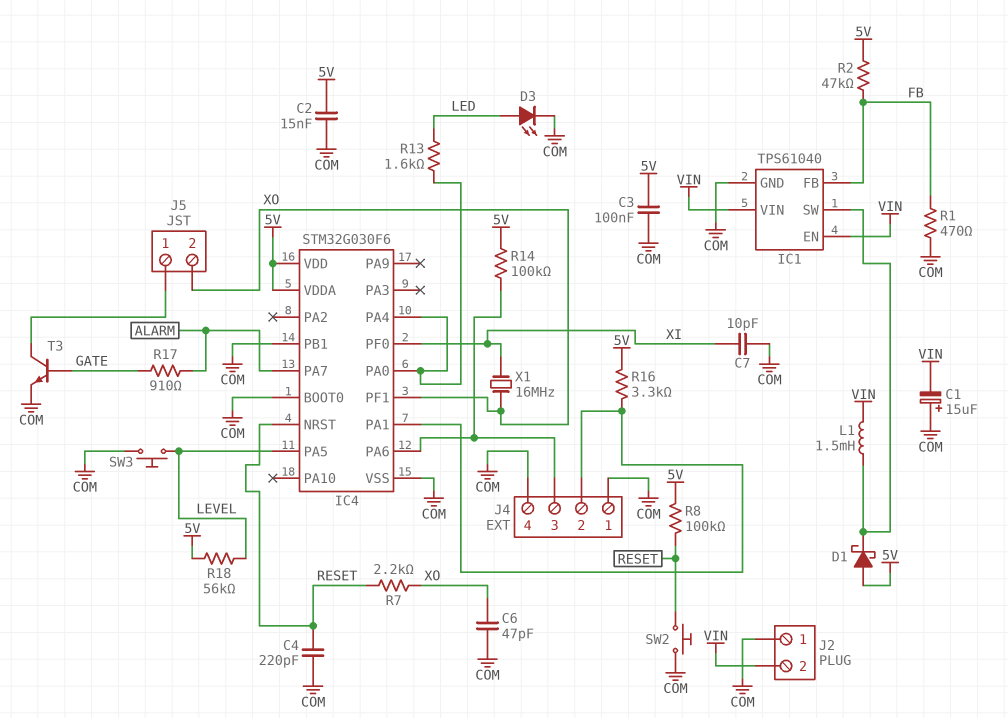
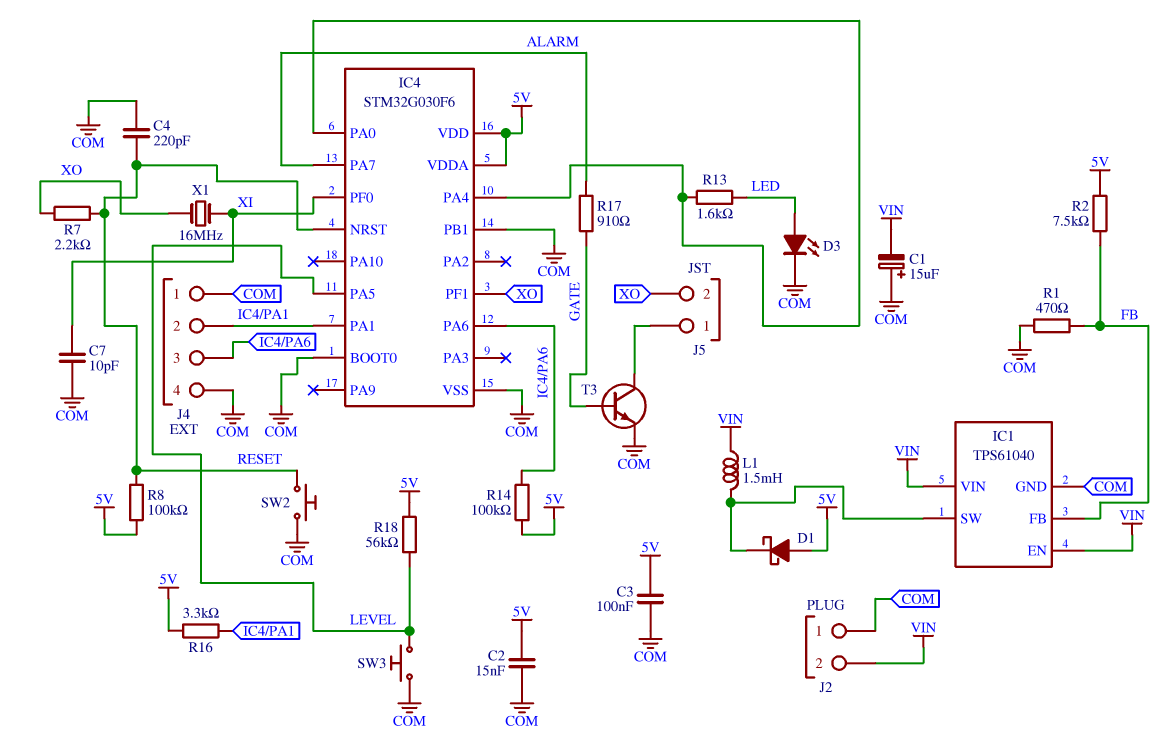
C6: 47pF (COM, XO) -> none
R2: 47k (5V, FB) -> 7.5k (5V, FB)

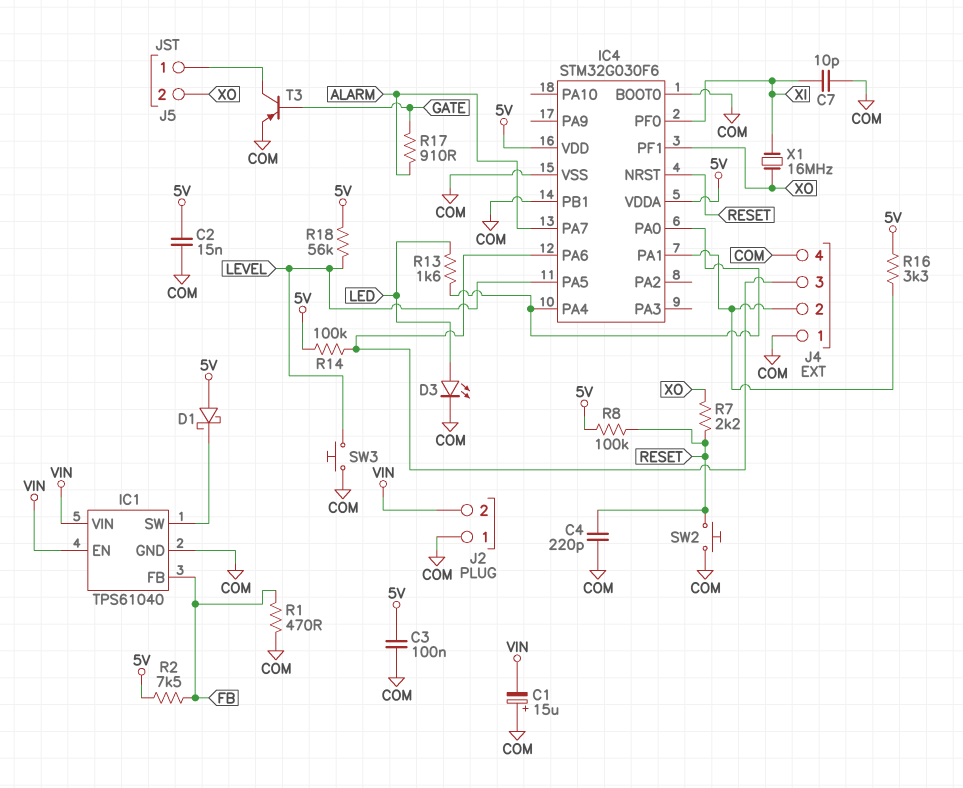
L1: 1.5mH (IC1/SW, VIN) -> none
T3: NPN (B GATE, C J5/1, E COM) -> PNP (B GATE, C J5/1, E COM)

